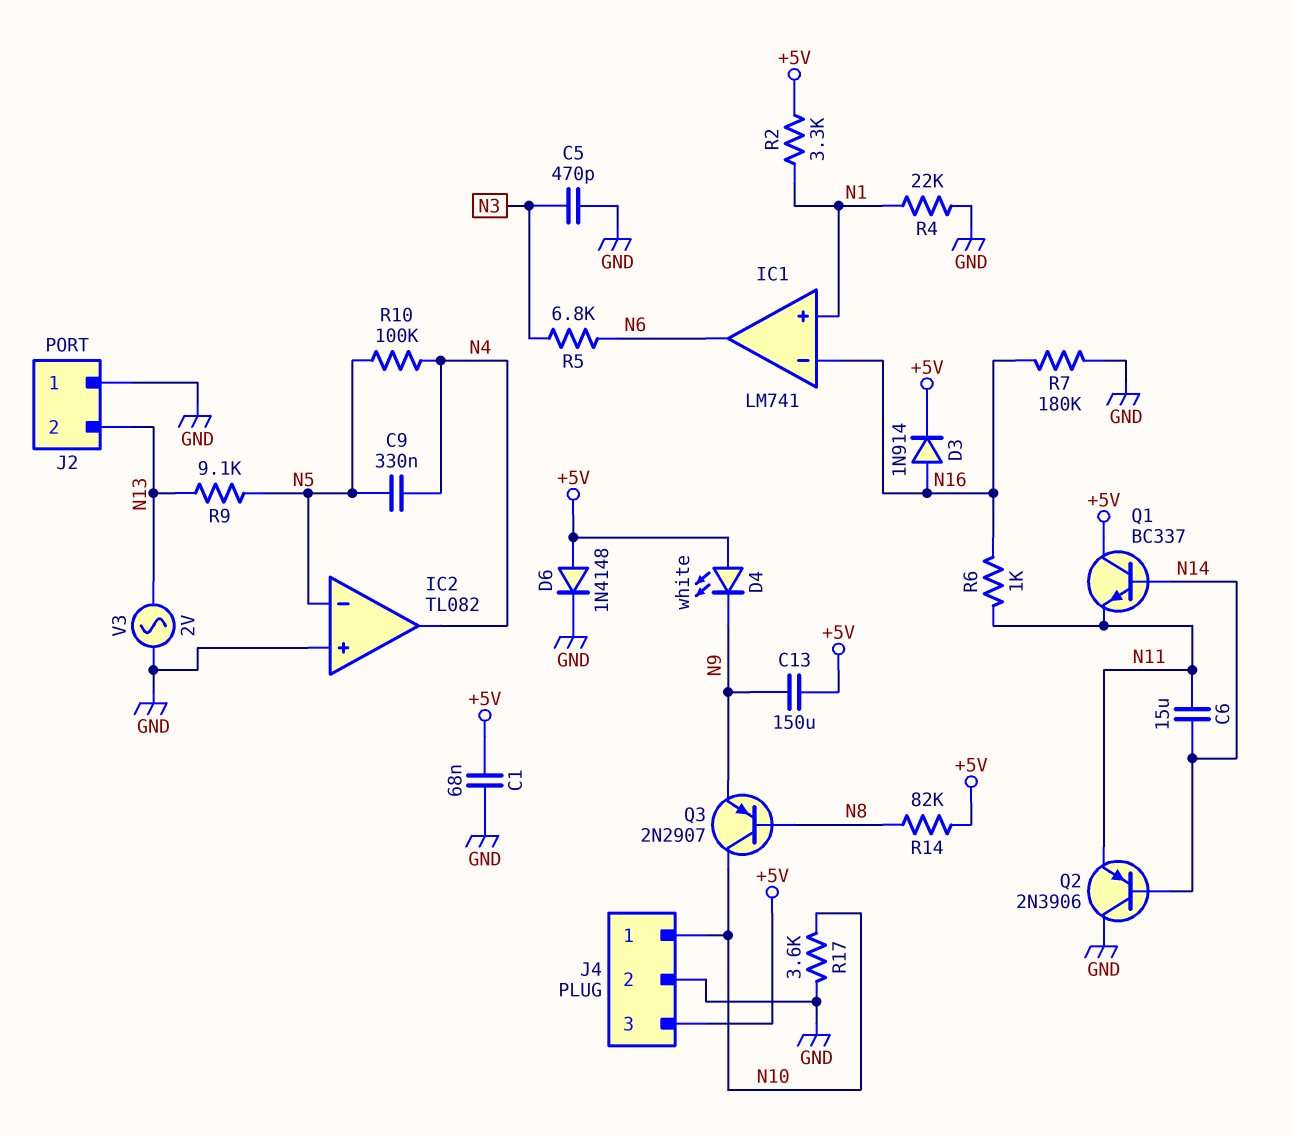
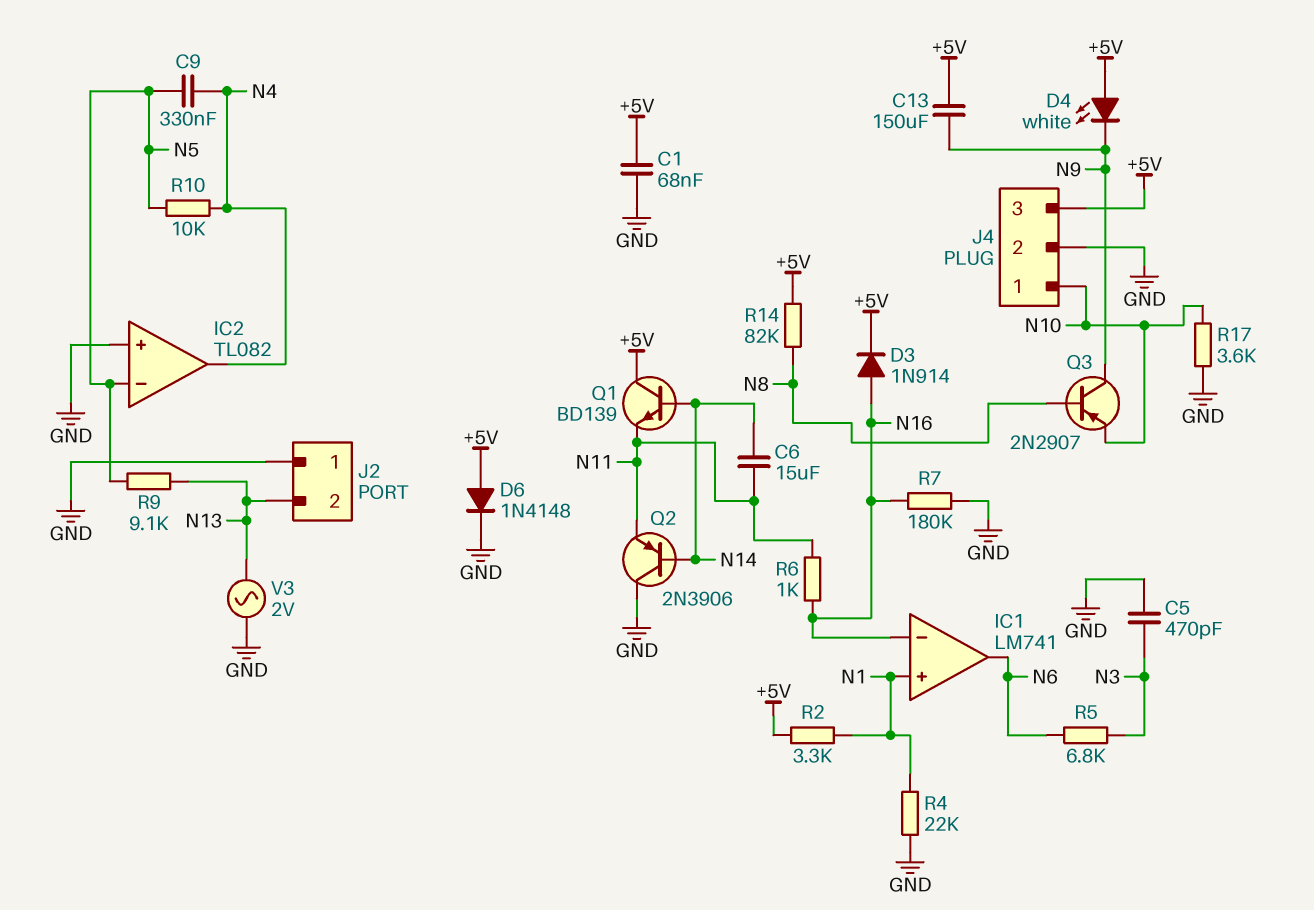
Q1: NPN BC337 (B N14, C +5V, E N11) -> NPN BD139 (B N14, C +5V, E N11)
Q3: PNP 2N2907 (B N8, C N10, E N9) -> PNP 2N2907 (B N8, C N9, E N10)
R10: 100k (N4, N5) -> 10k (N4, N5)

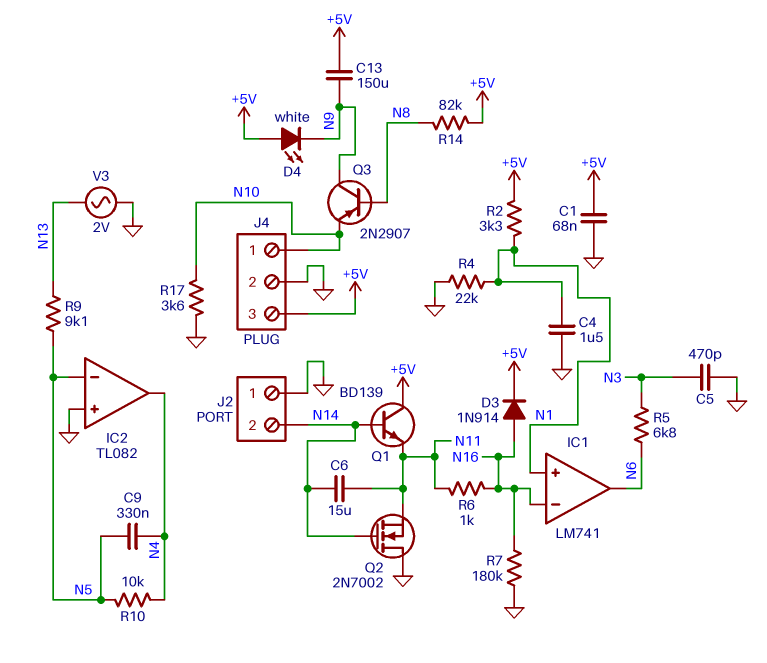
C4: none -> 1.5uF (GND, N1)
D6: diode 1N4148 (A +5V, K GND) -> none
J2 pin 2: N13 -> N14
Q2: PNP 2N3906 (B N14, C GND, E N11) -> NMOS 2N7002 (G N14, D GND, S N11)

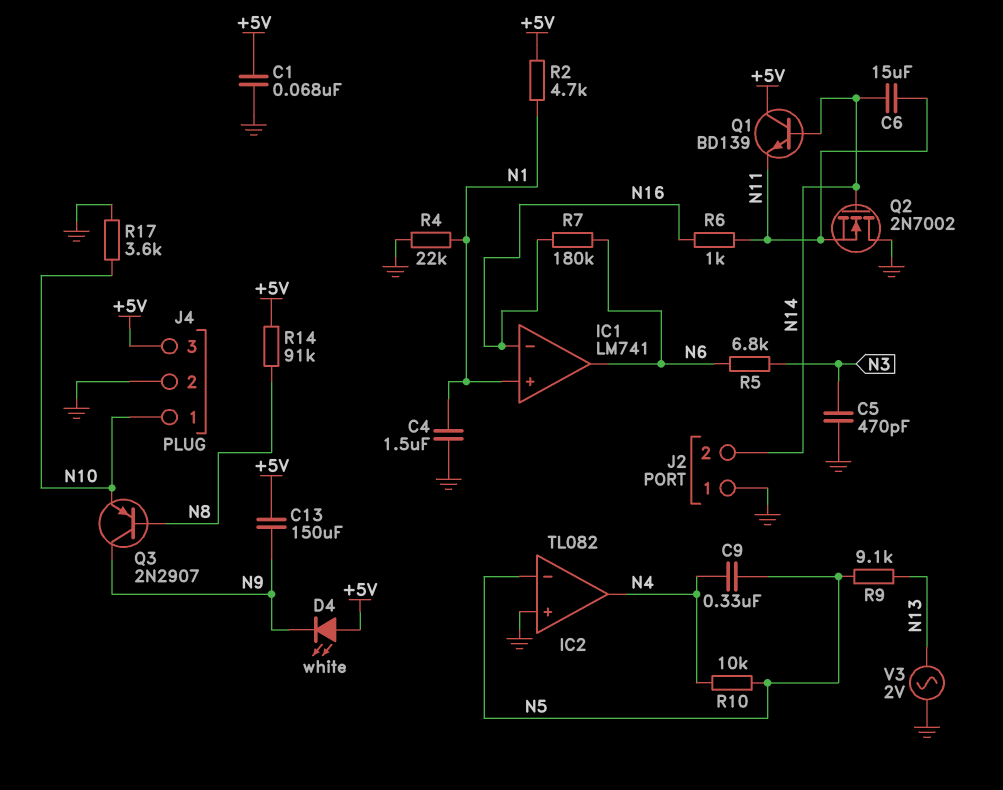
D3: diode 1N914 (A N16, K +5V) -> none
R2: 3.3k (+5V, N1) -> 4.7k (+5V, N1)
R7: 180k (GND, N16) -> 180k (N6, N16)
R14: 82k (+5V, N8) -> 91k (+5V, N8)

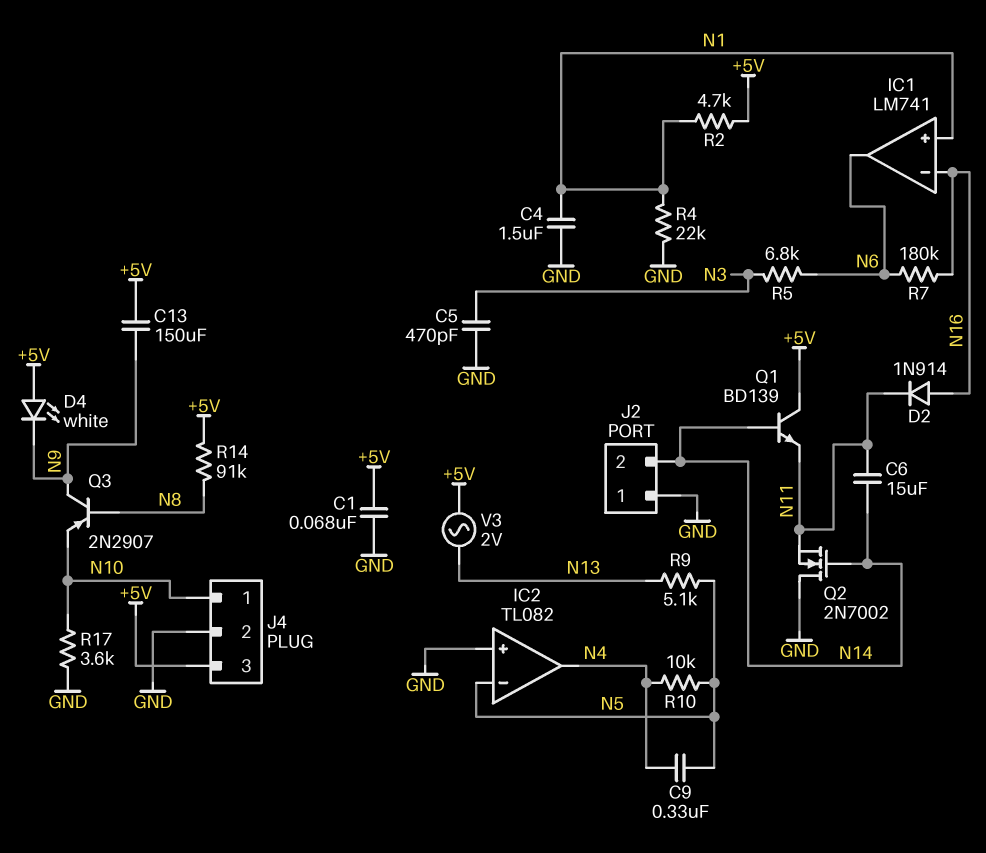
D2: none -> diode 1N914 (A N16, K N11)
R6: 1k (N11, N16) -> none
R9: 9.1k (N5, N13) -> 5.1k (N5, N13)
V3: AC 2V (GND, N13) -> AC 2V (+5V, N13)

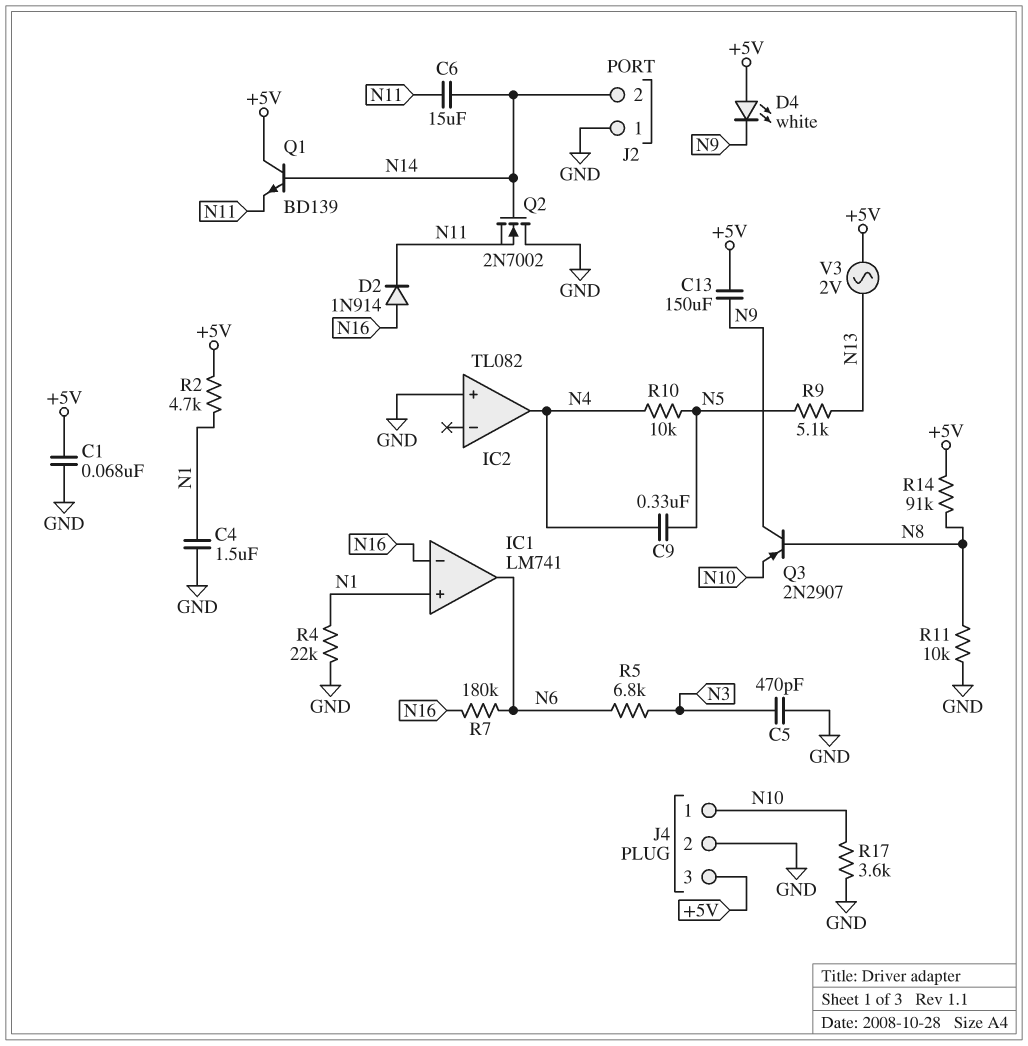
IC2 pin in-: N5 -> none
R11: none -> 10k (GND, N8)

